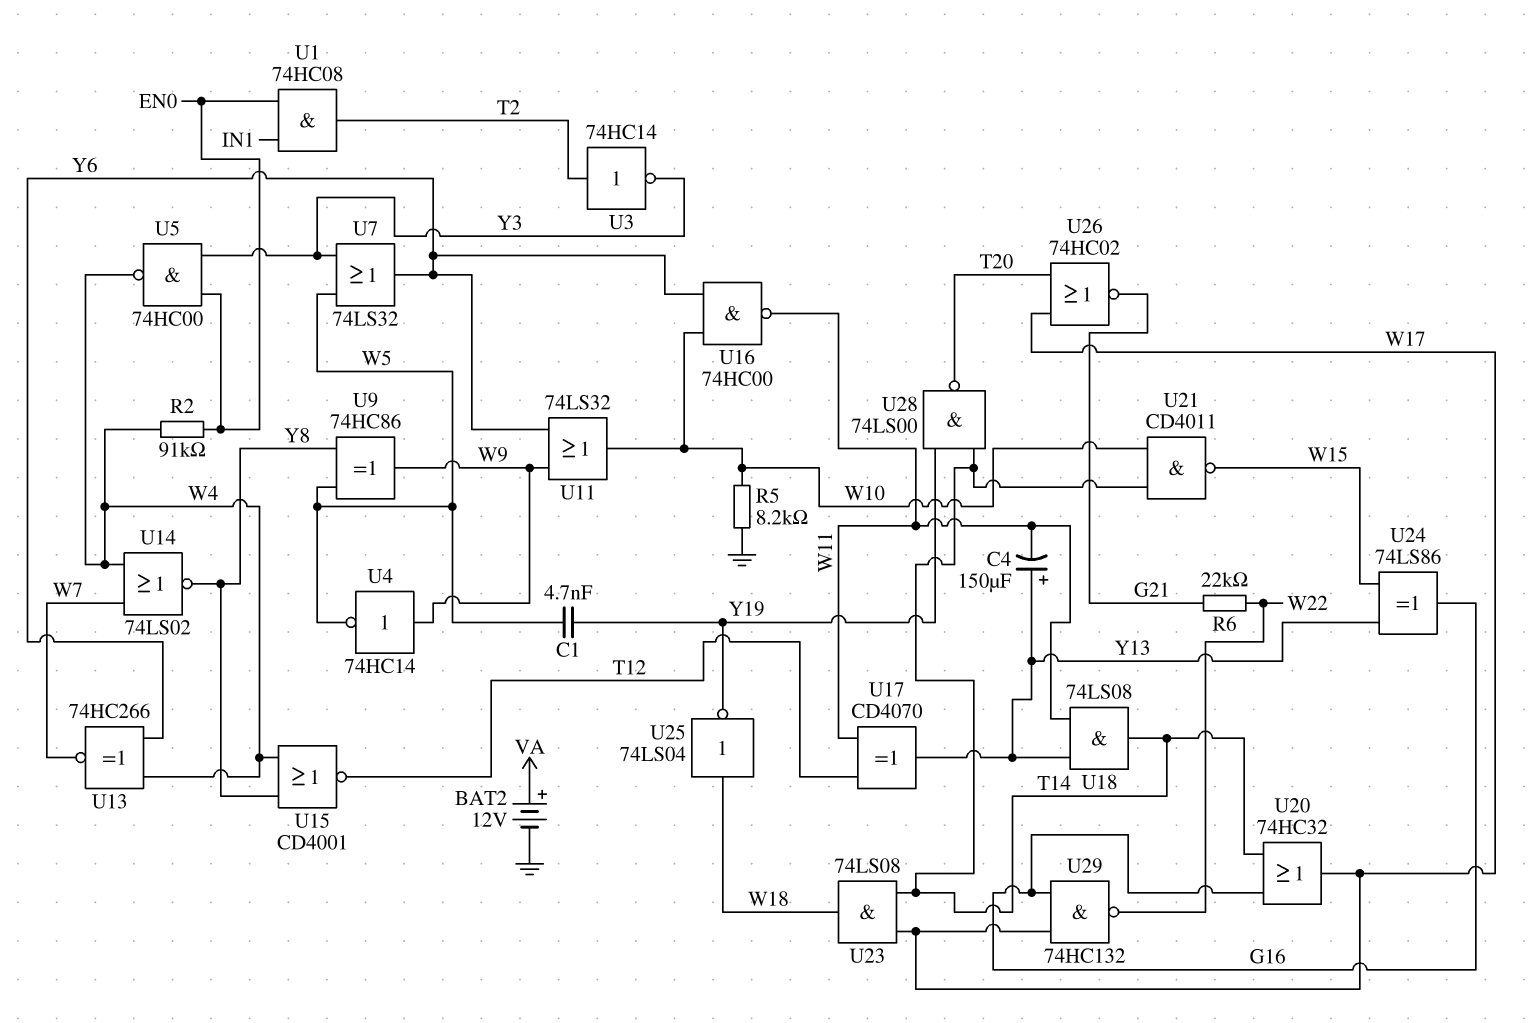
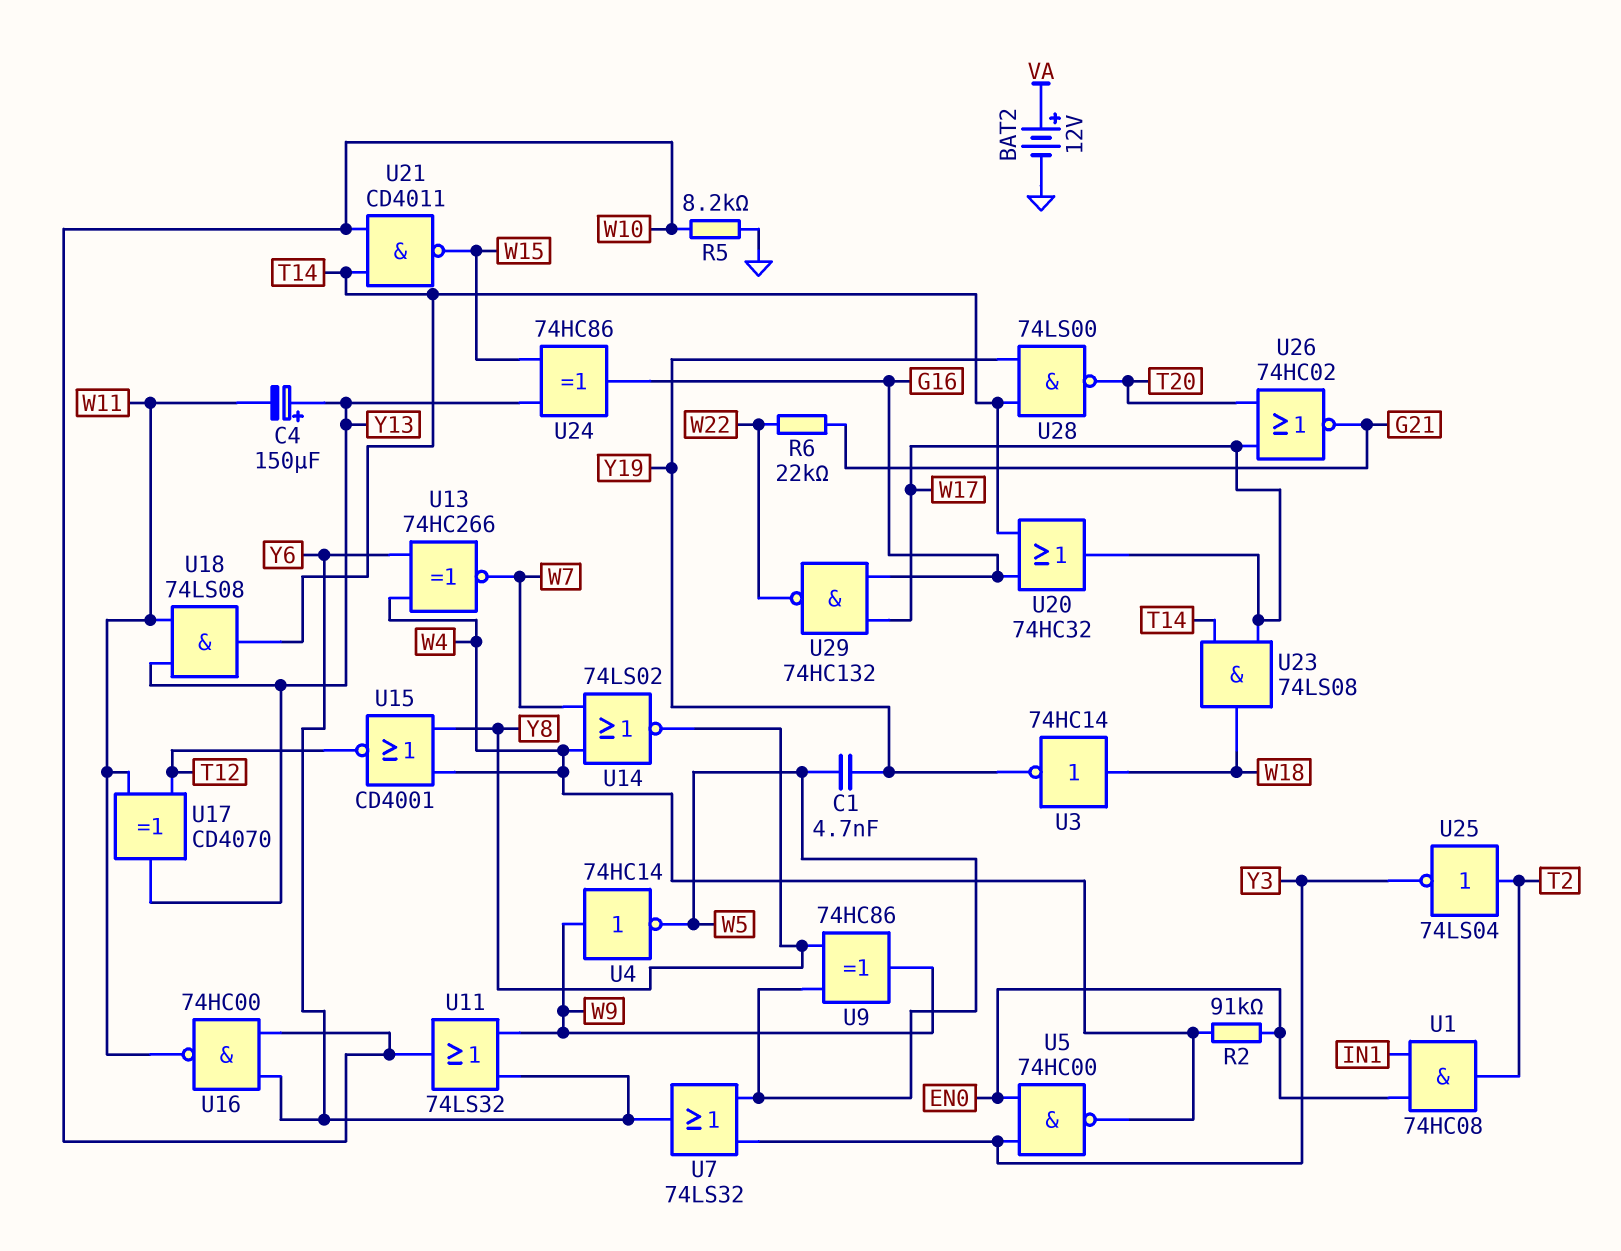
U3: NOT 74HC14 (in T2, out Y3) -> NOT 74HC14 (in W18, out Y19)
U24: XOR 74LS86 (in W15, in Y13, out G16) -> XOR 74HC86 (in W15, in Y13, out G16)
U25: NOT 74LS04 (in W18, out Y19) -> NOT 74LS04 (in T2, out Y3)

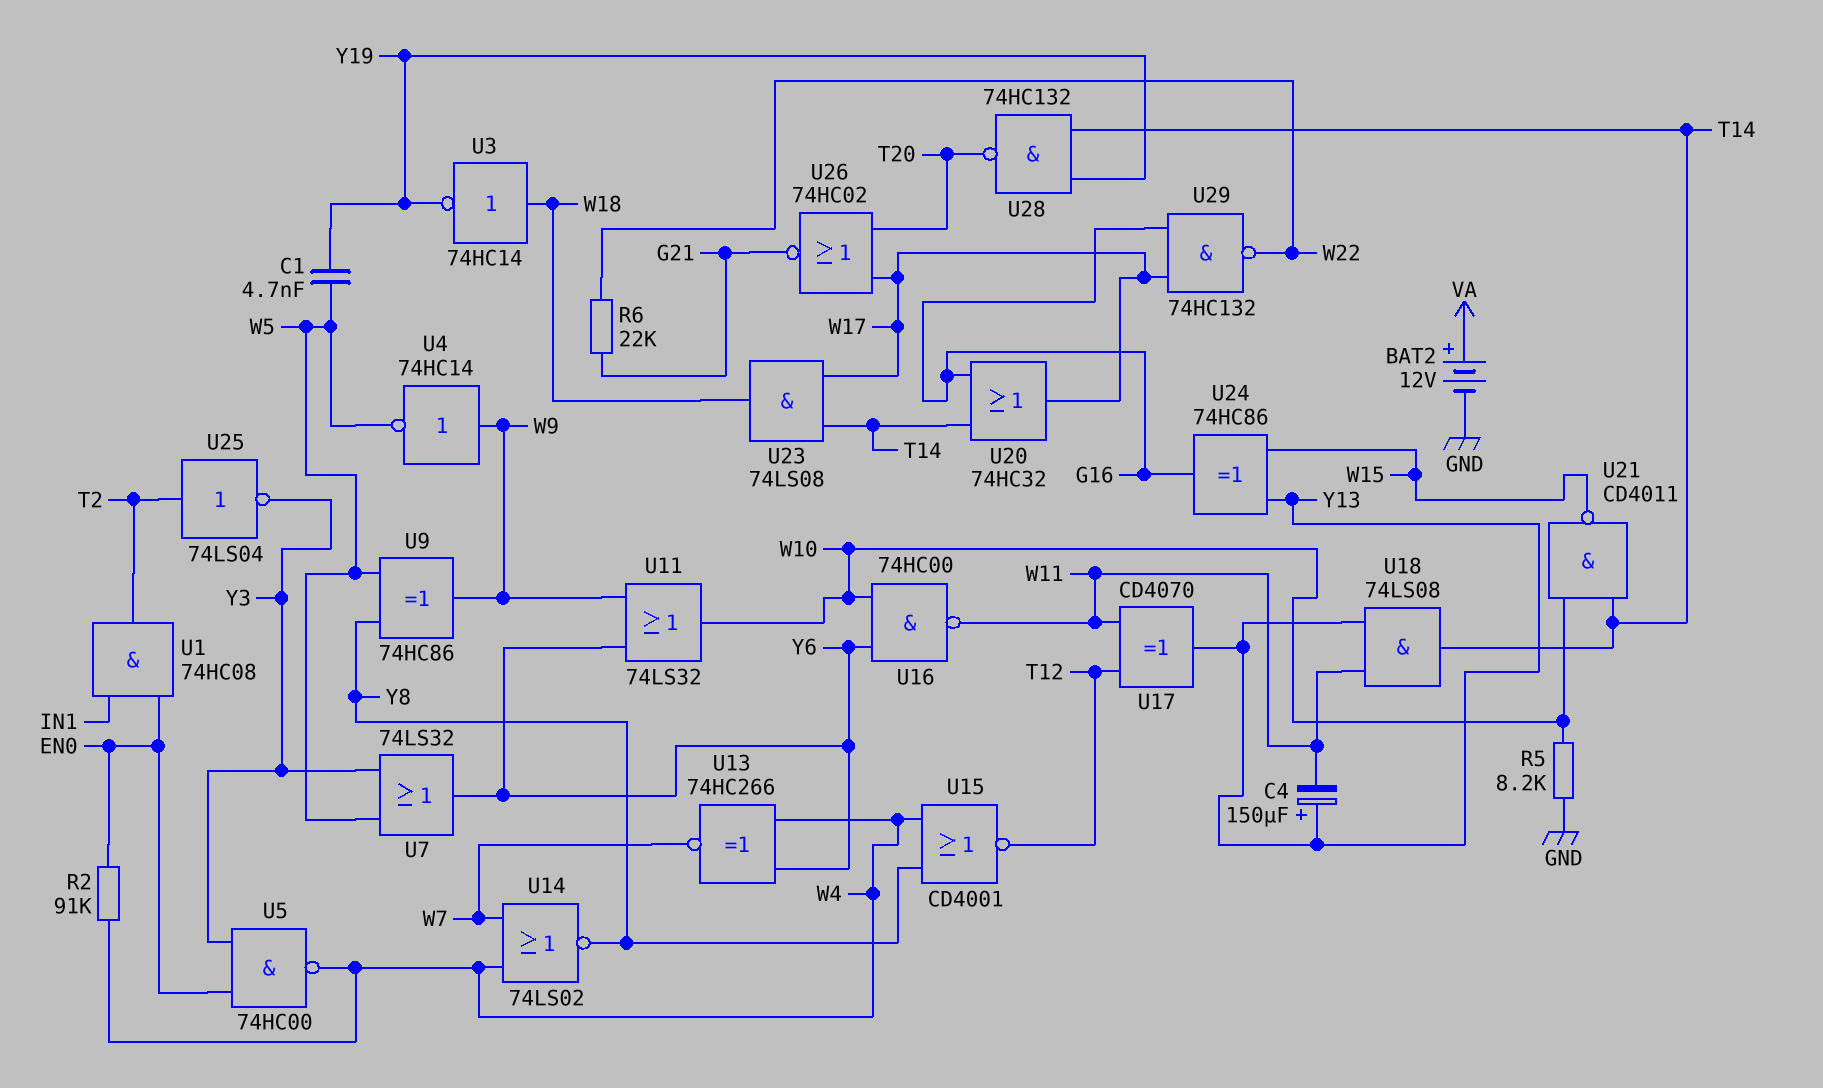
U28: NAND 74LS00 (in T14, in Y19, out T20) -> NAND 74HC132 (in T14, in Y19, out T20)

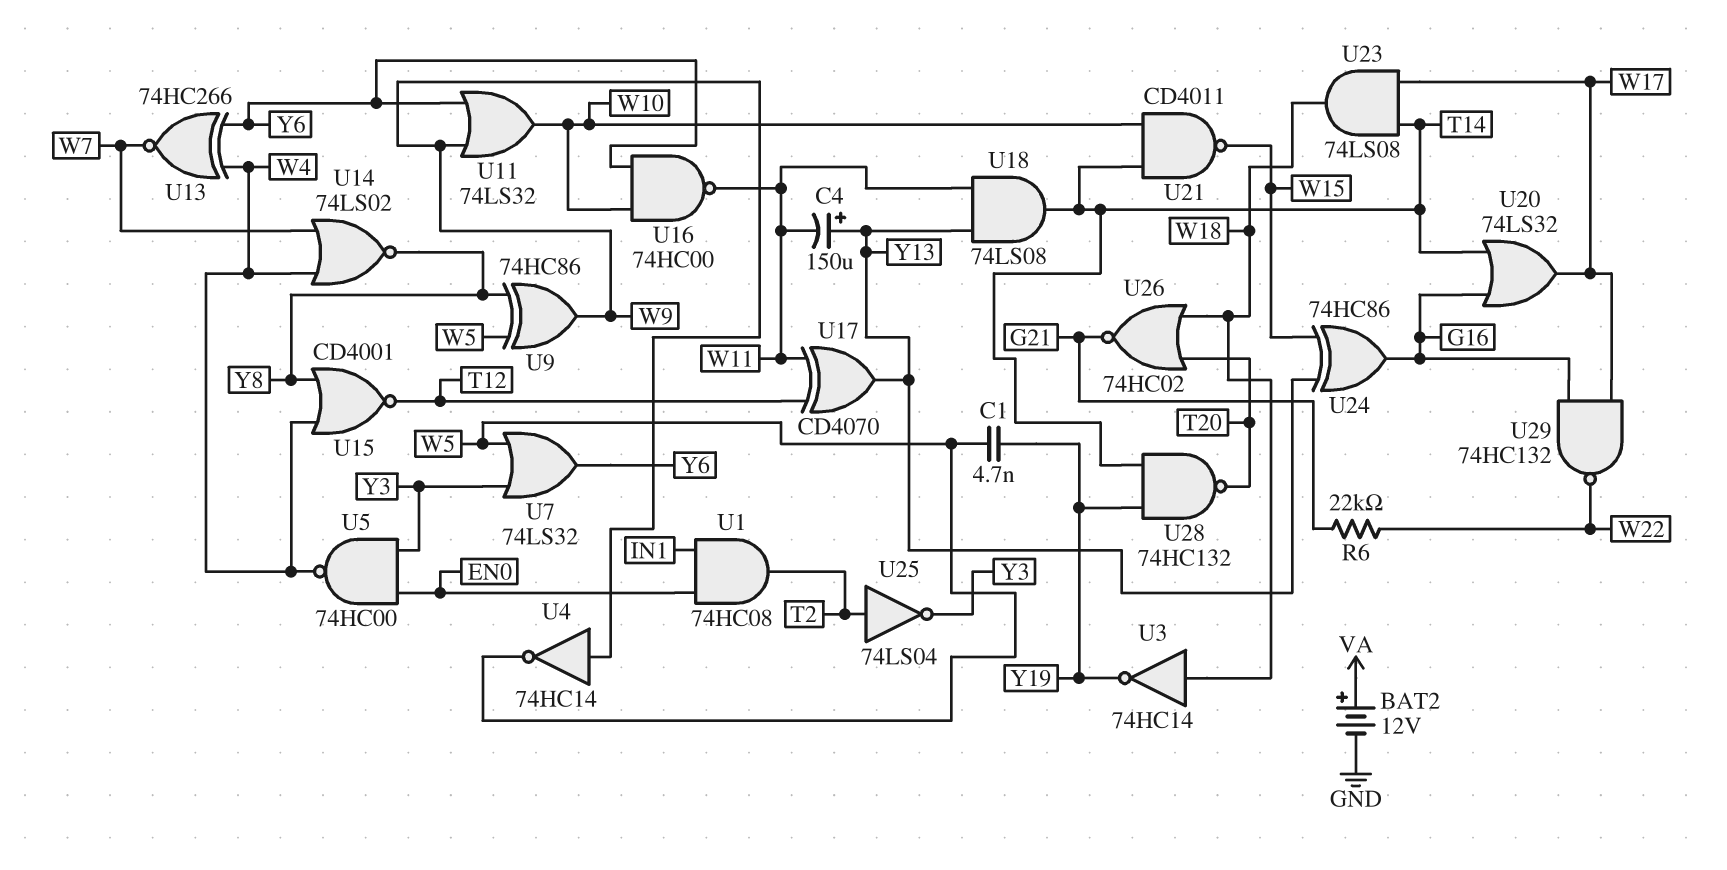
R2: 91k (EN0, W4) -> none
R5: 8.2k (GND, W10) -> none
U20: OR 74HC32 (in G16, in T14, out W17) -> OR 74LS32 (in G16, in T14, out W17)
U26: NOR 74HC02 (in T20, in W17, out G21) -> NOR 74HC02 (in T20, in W18, out G21)

